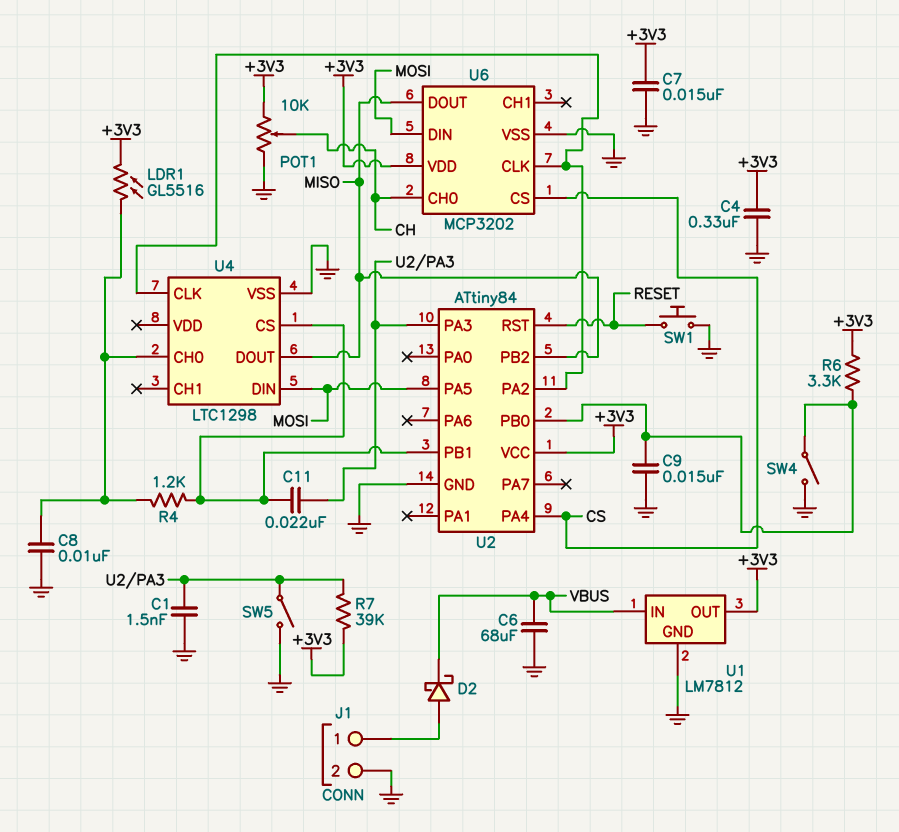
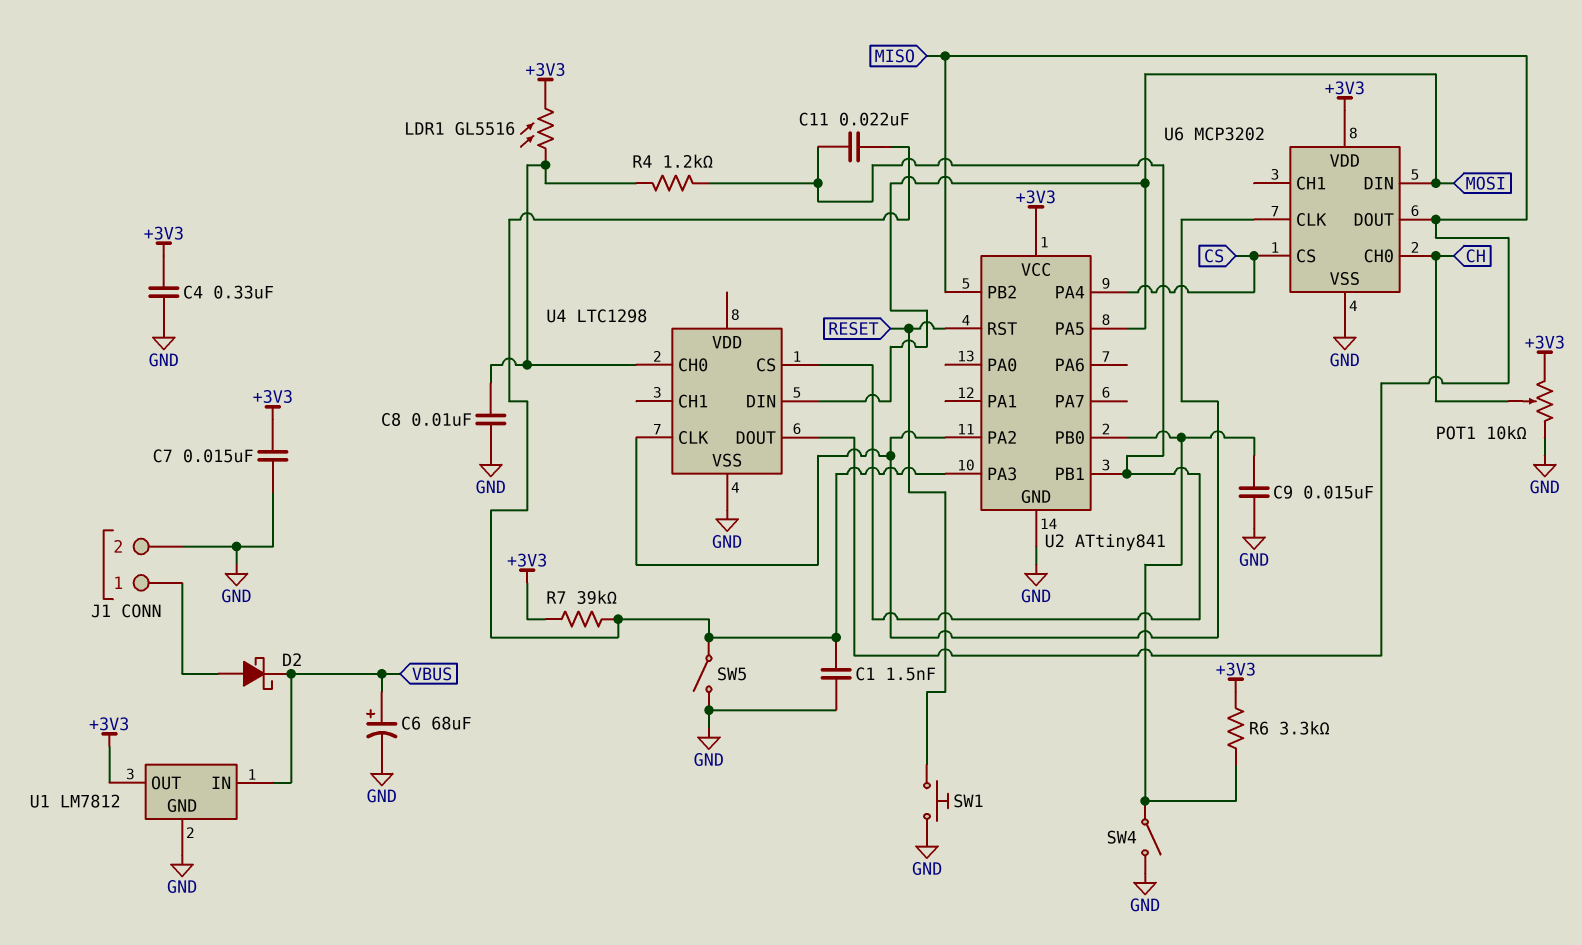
C6: 68uF (GND, VBUS) -> 68uF (plus VBUS, minus GND)
U2: ATtiny84 -> ATtiny841

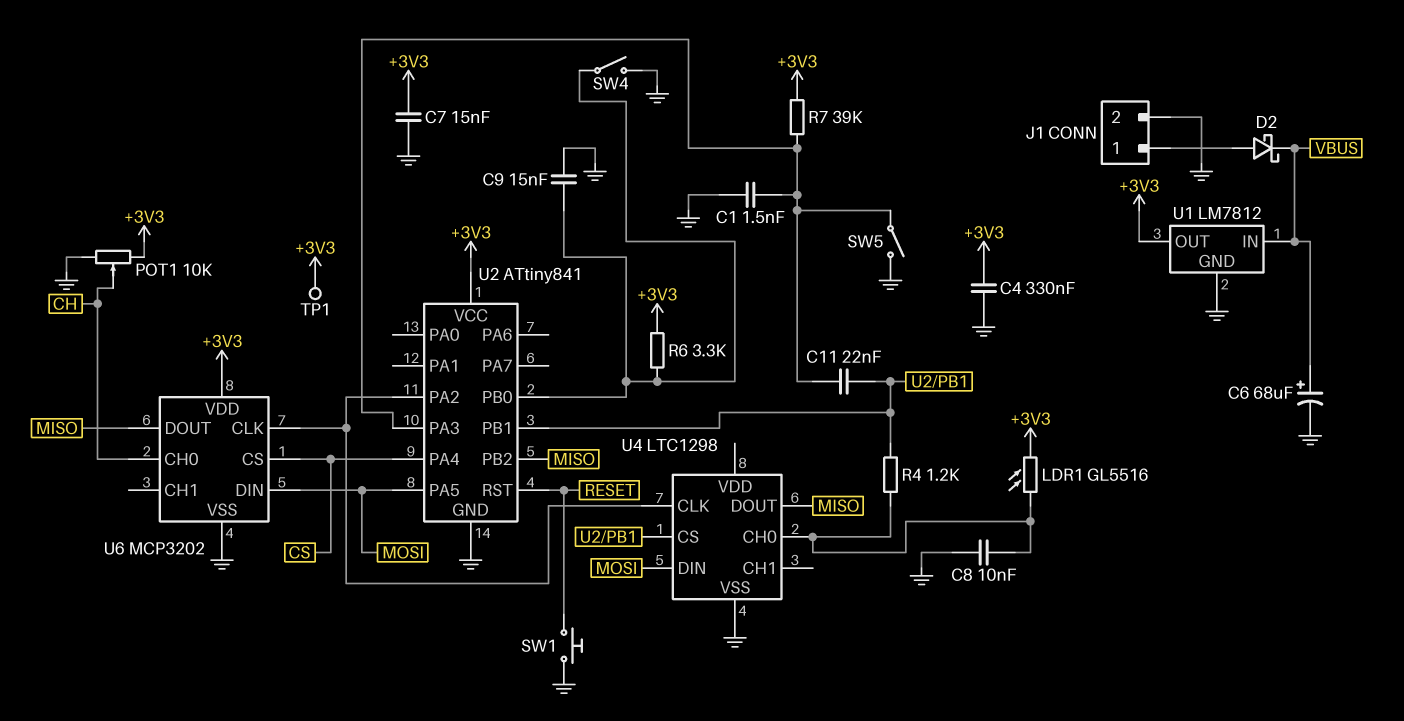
TP1: none -> test point (+3V3)

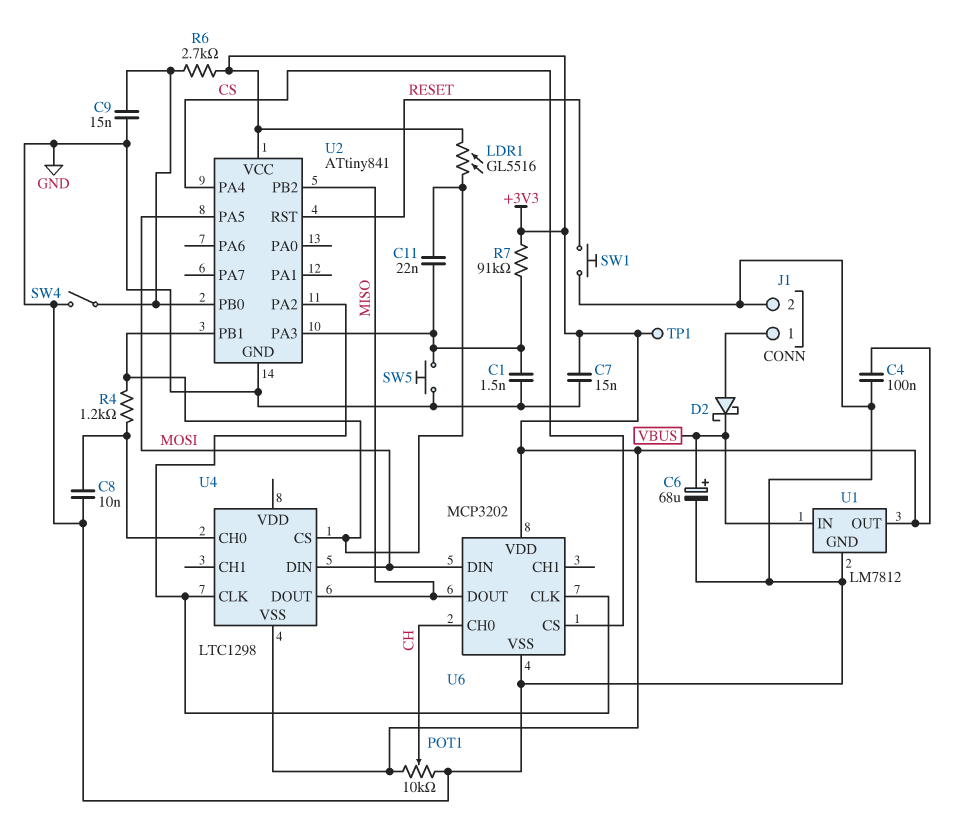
C4: 330nF (+3V3, GND) -> 100nF (+3V3, GND)
LDR1: GL5516 (+3V3, U4/CH0) -> GL5516 (+3V3, U2/PB1)
R6: 3.3k (+3V3, U2/PB0) -> 2.7k (+3V3, U2/PB0)
R7: 39k (+3V3, U2/PA3) -> 91k (+3V3, U2/PA3)
SW5: switch (GND, U2/PA3) -> button (GND, U2/PA3)
U4 pin VSS: GND -> +3V3

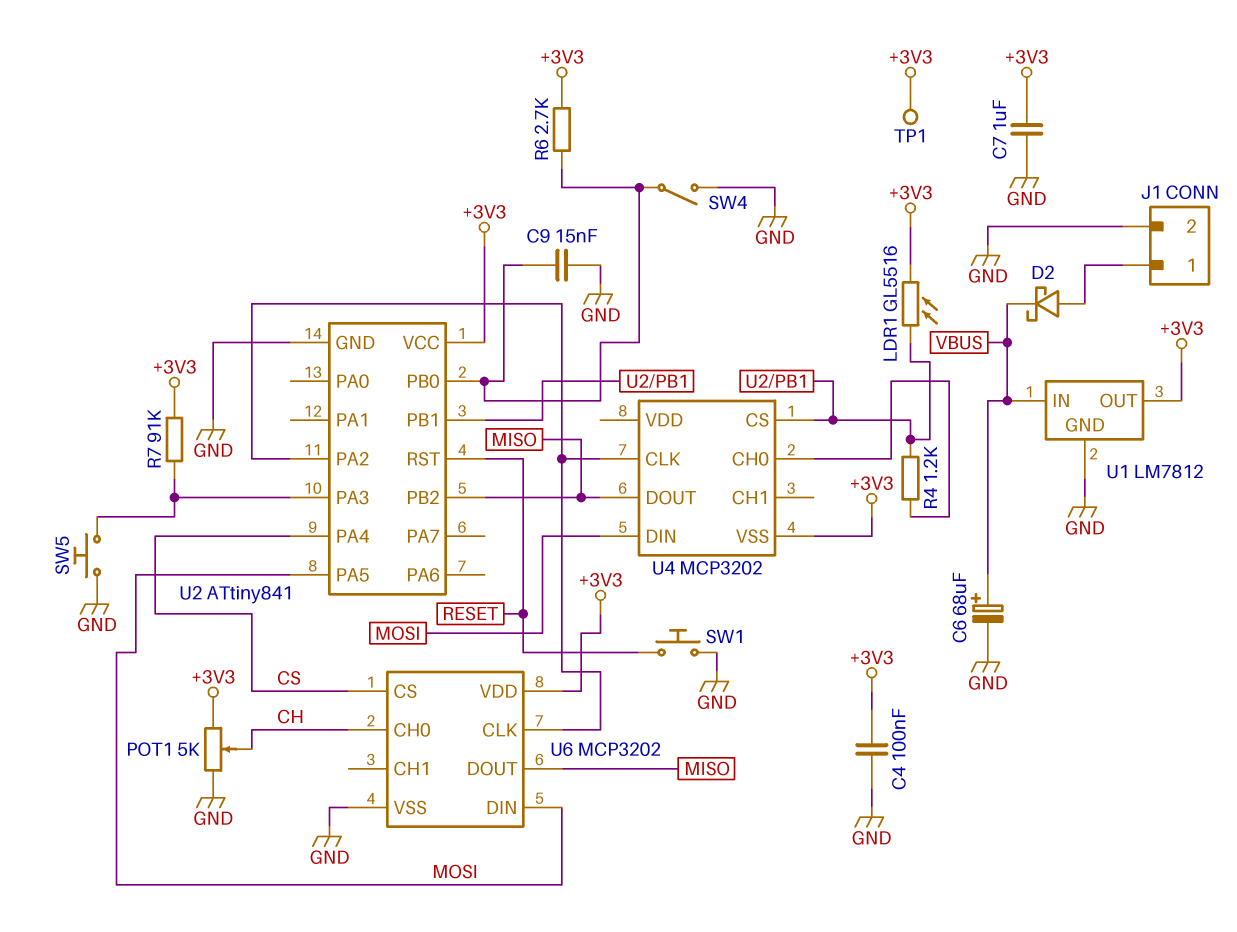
C1: 1.5nF (GND, U2/PA3) -> none
C7: 15nF (+3V3, GND) -> 1uF (+3V3, GND)
C8: 10nF (GND, U4/CH0) -> none
C11: 22nF (U2/PA3, U2/PB1) -> none
POT1: 10k (+3V3, GND, wiper CH) -> 5k (+3V3, GND, wiper CH)
U4: LTC1298 -> MCP3202

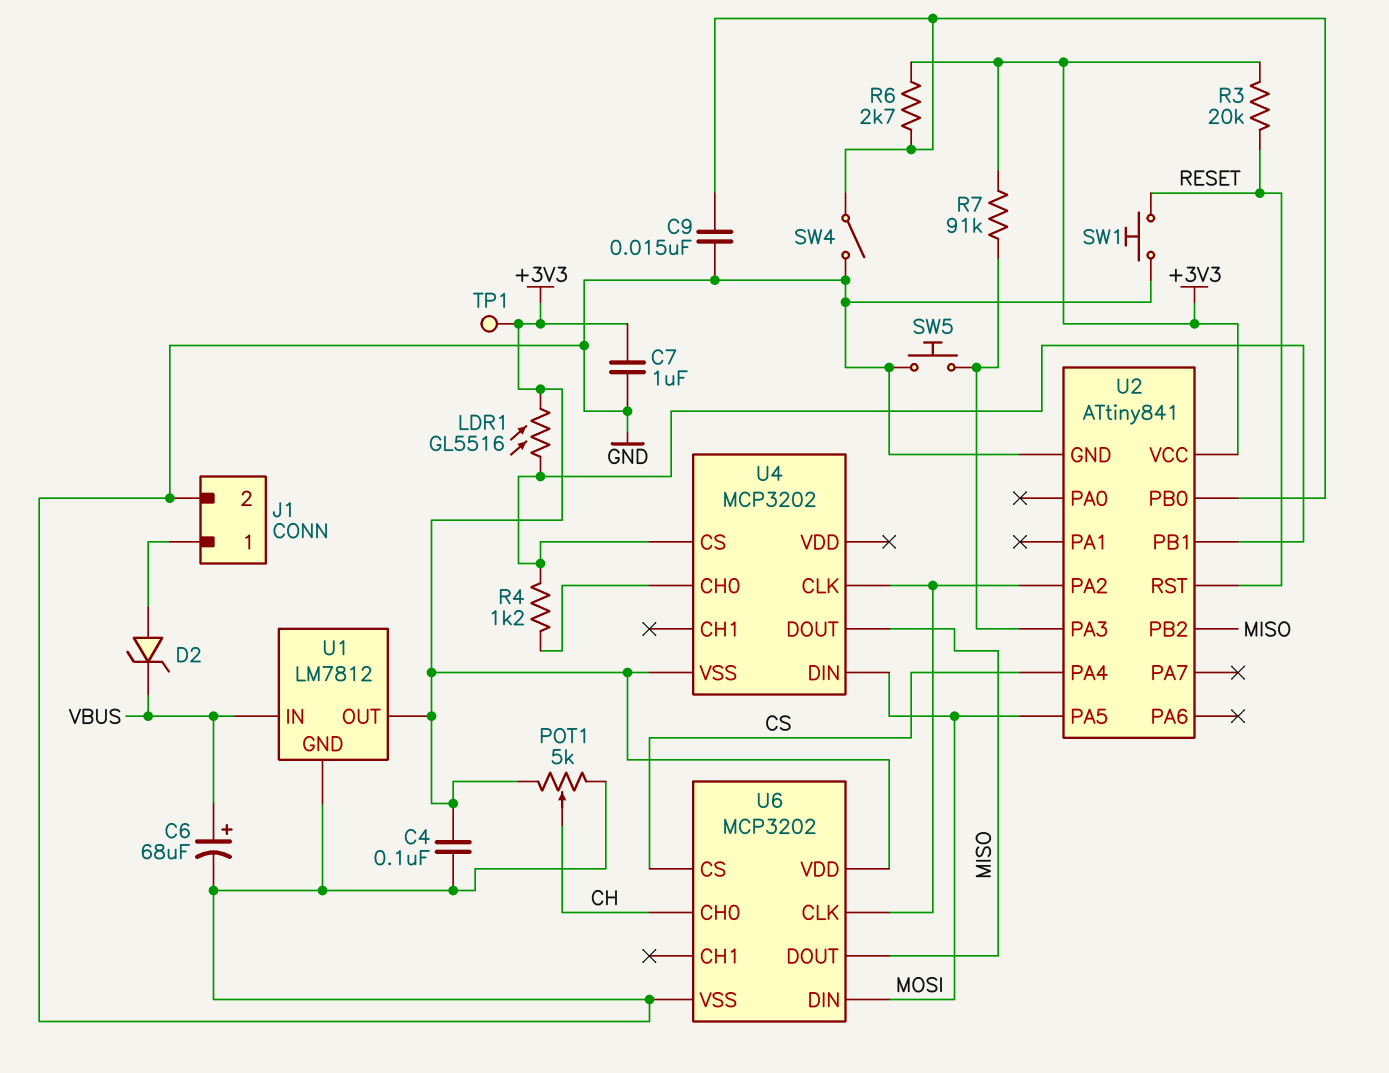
D2: schottky (A J1/1, K VBUS) -> zener (A J1/1, K VBUS)
R3: none -> 20k (+3V3, RESET)

